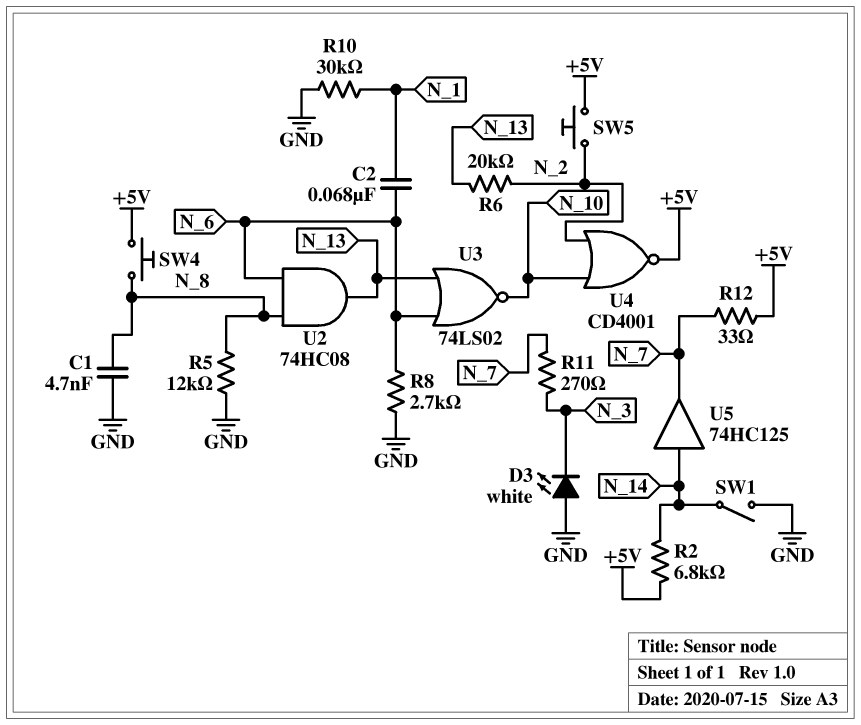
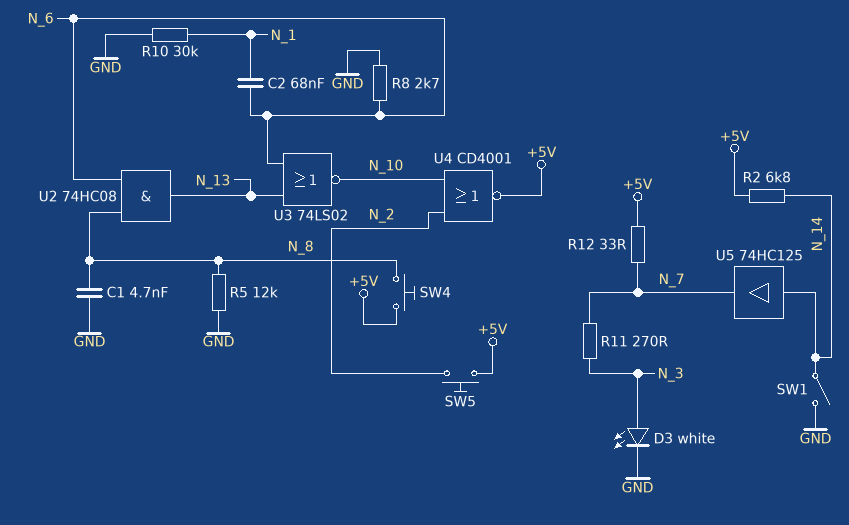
D3: LED white (A GND, K N_3) -> LED white (A N_3, K GND)
R6: 20k (N_2, N_13) -> none

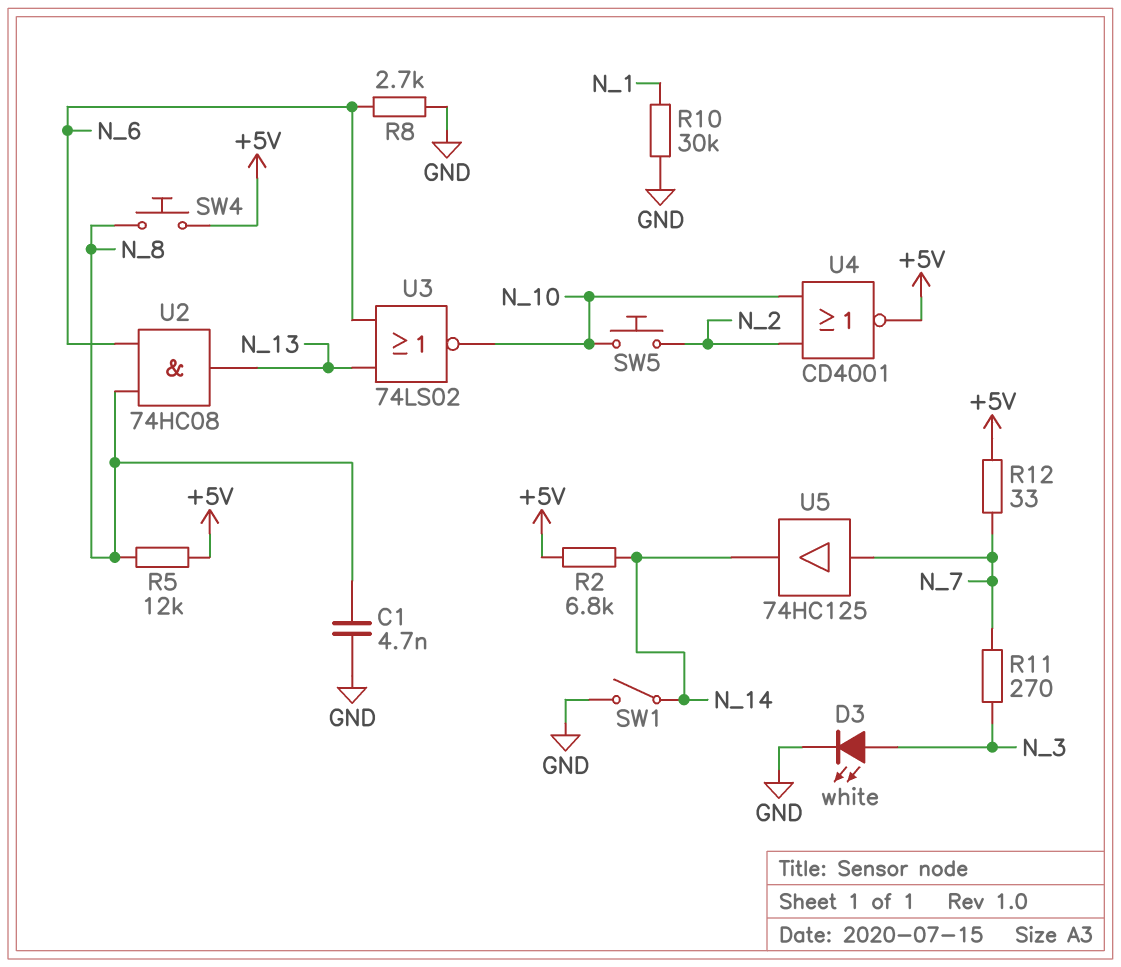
C2: 68nF (N_1, N_6) -> none
R5: 12k (GND, N_8) -> 12k (+5V, N_8)
SW5: button (+5V, N_2) -> button (N_2, N_10)
U5: buffer 74HC125 (in N_14, out N_7) -> buffer 74HC125 (in N_7, out N_14)

